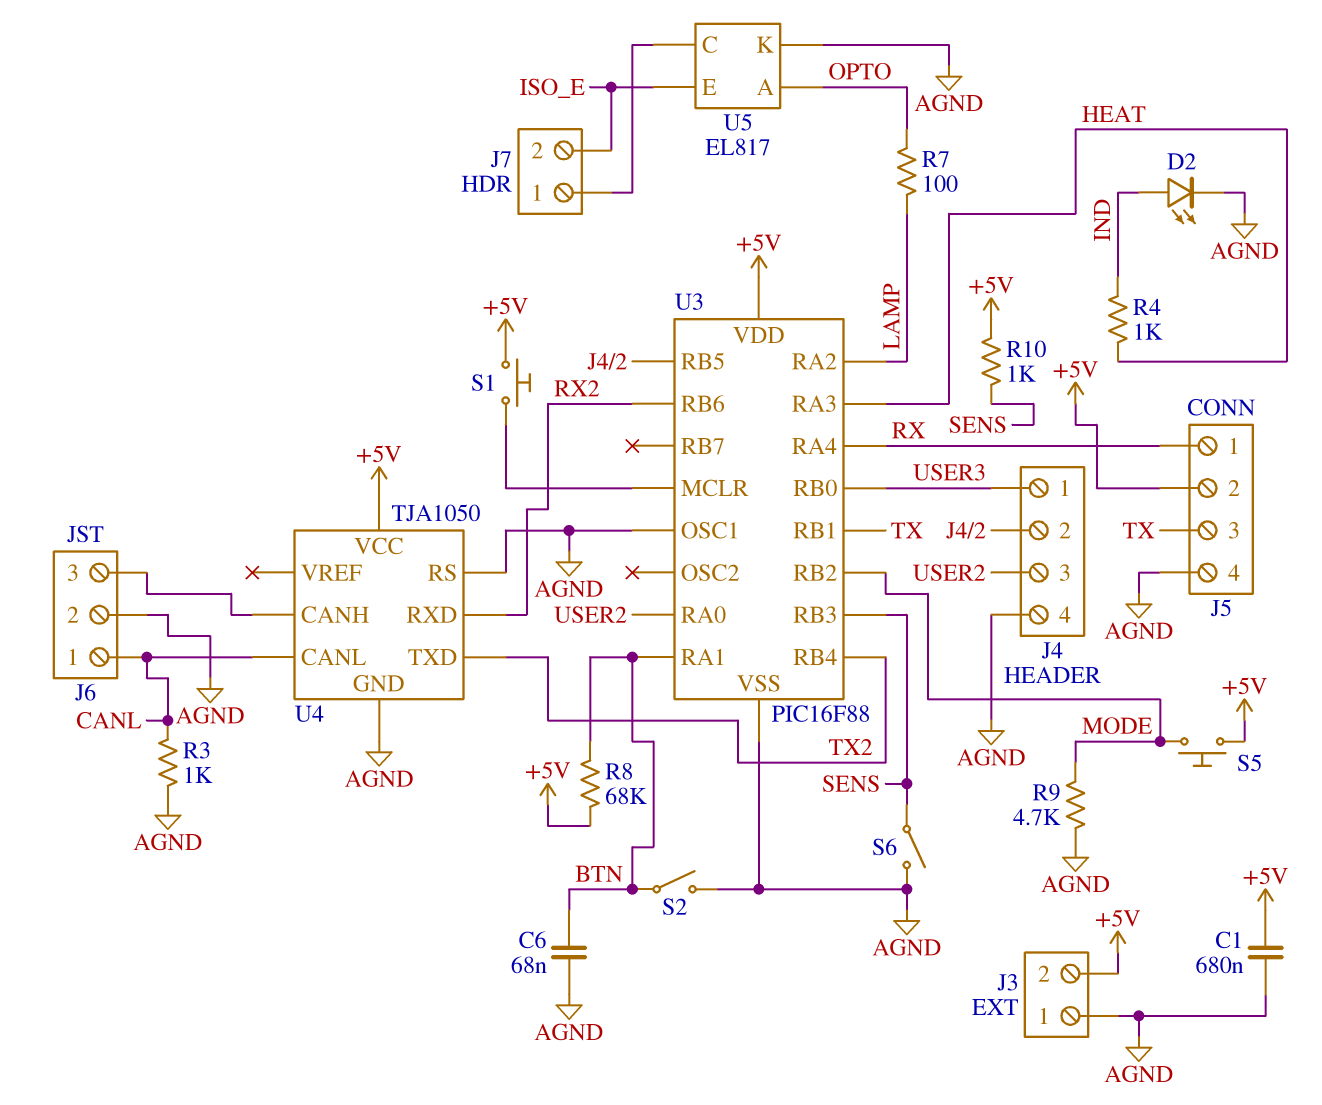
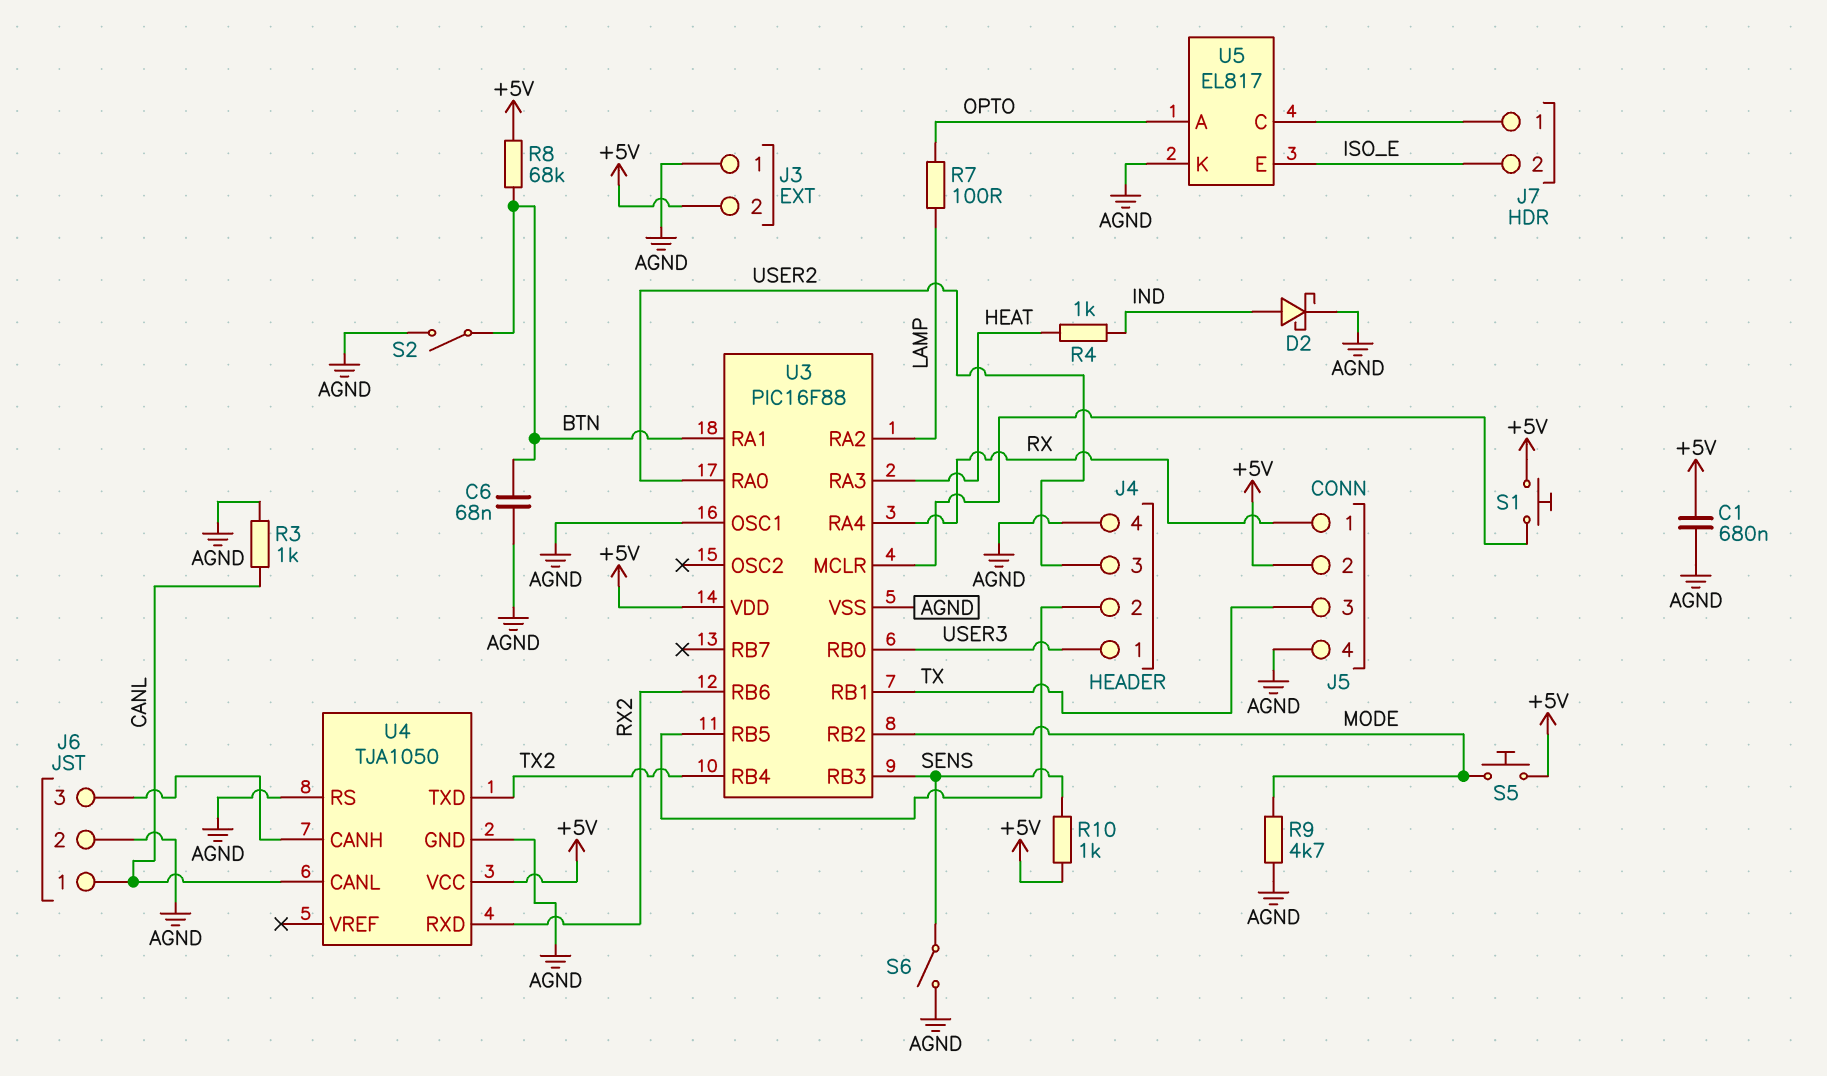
D2: LED (A IND, K AGND) -> schottky (A IND, K AGND)

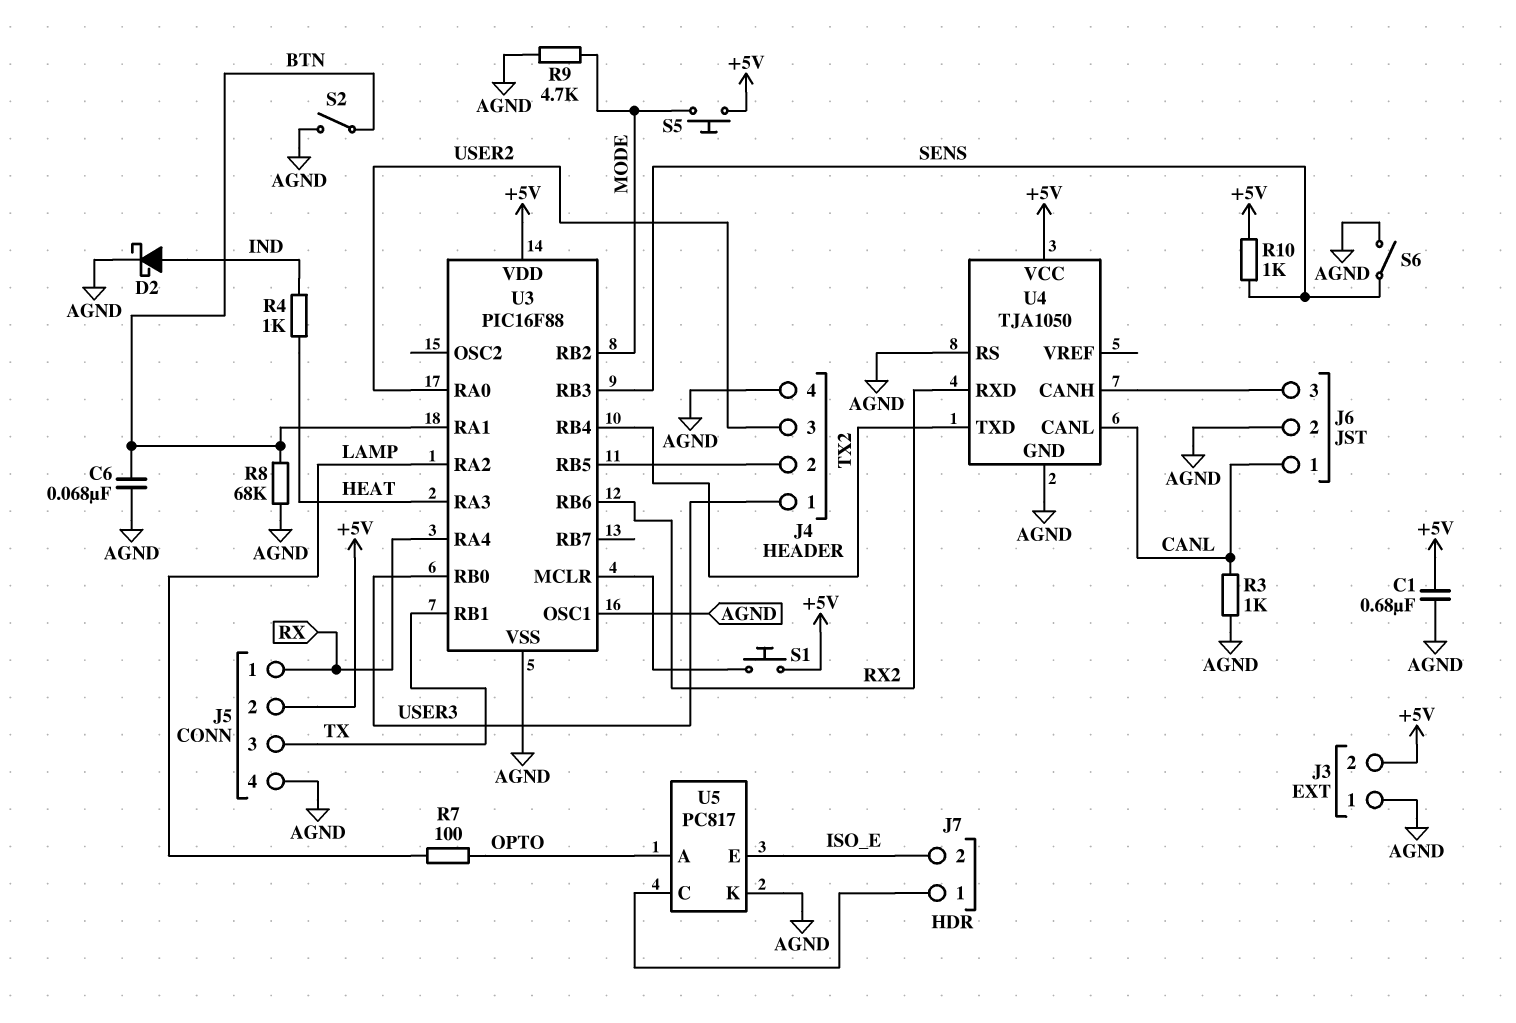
R8: 68k (+5V, BTN) -> 68k (AGND, BTN)
U5: EL817 -> PC817

